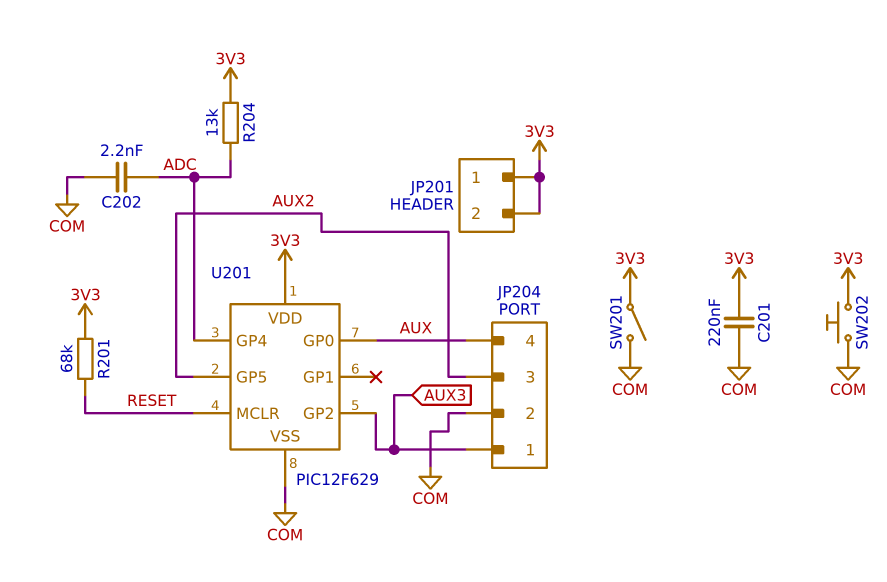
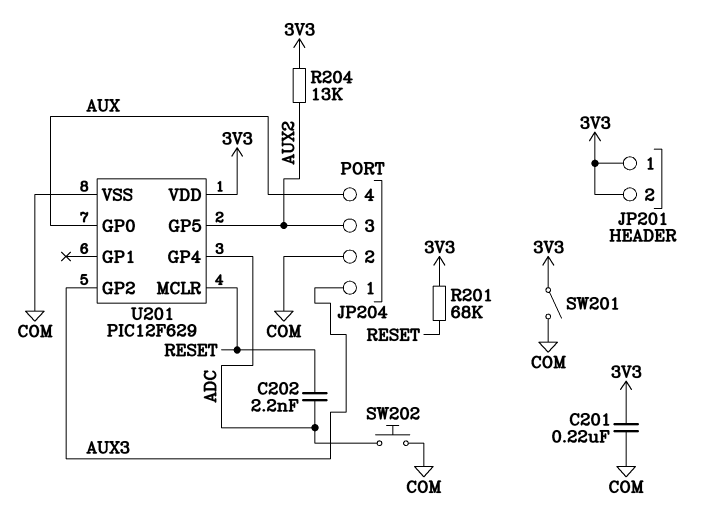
C202: 2.2nF (ADC, COM) -> 2.2nF (ADC, RESET)
R204: 13k (3V3, ADC) -> 13k (3V3, AUX2)
SW202: button (3V3, COM) -> button (ADC, COM)

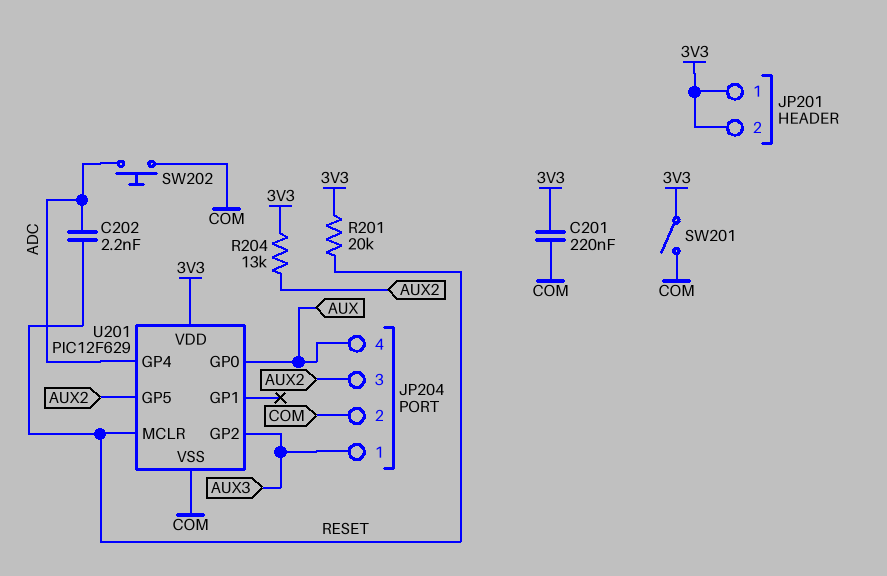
R201: 68k (3V3, RESET) -> 20k (3V3, RESET)

